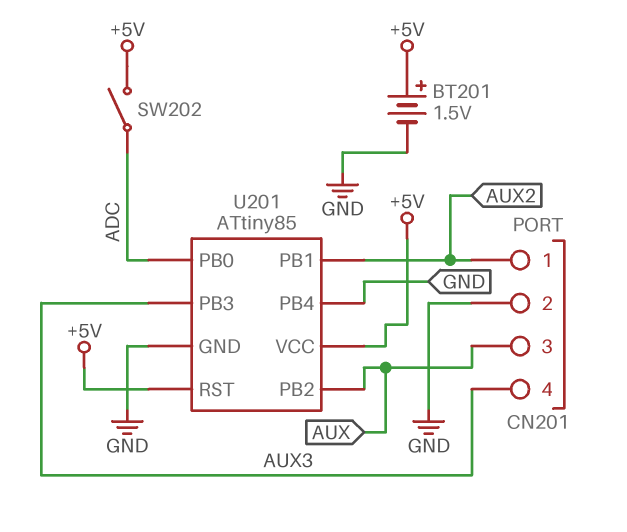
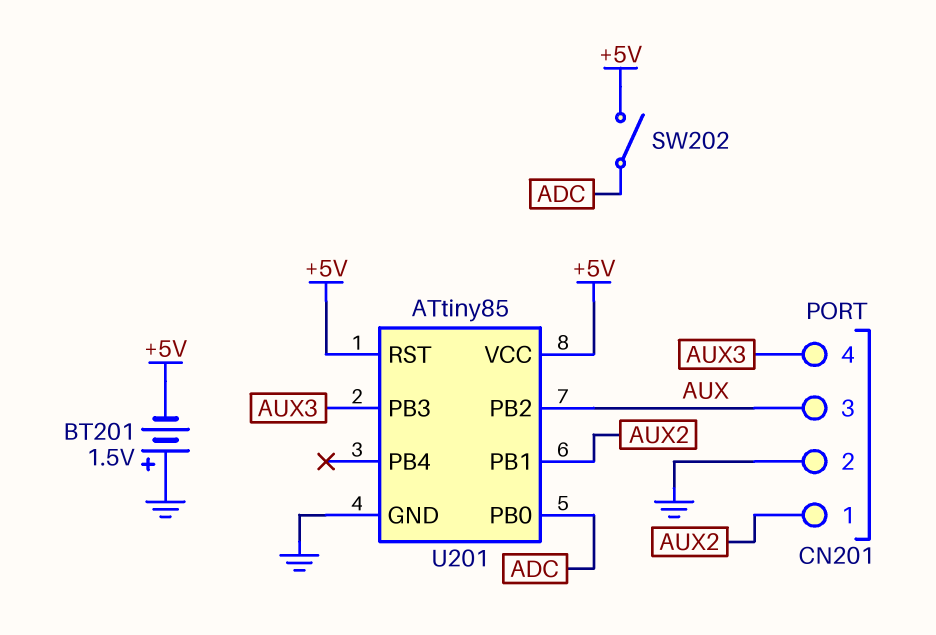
BT201: 1.5V (plus +5V, minus GND) -> 1.5V (plus GND, minus +5V)
U201 pin PB4: GND -> none

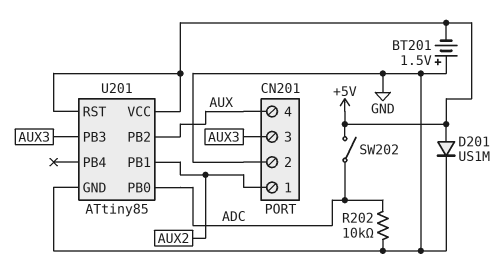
CN201 pin 3: AUX -> AUX3
CN201 pin 4: AUX3 -> AUX
D201: none -> diode US1M (A +5V, K GND)
R202: none -> 10k (ADC, GND)

